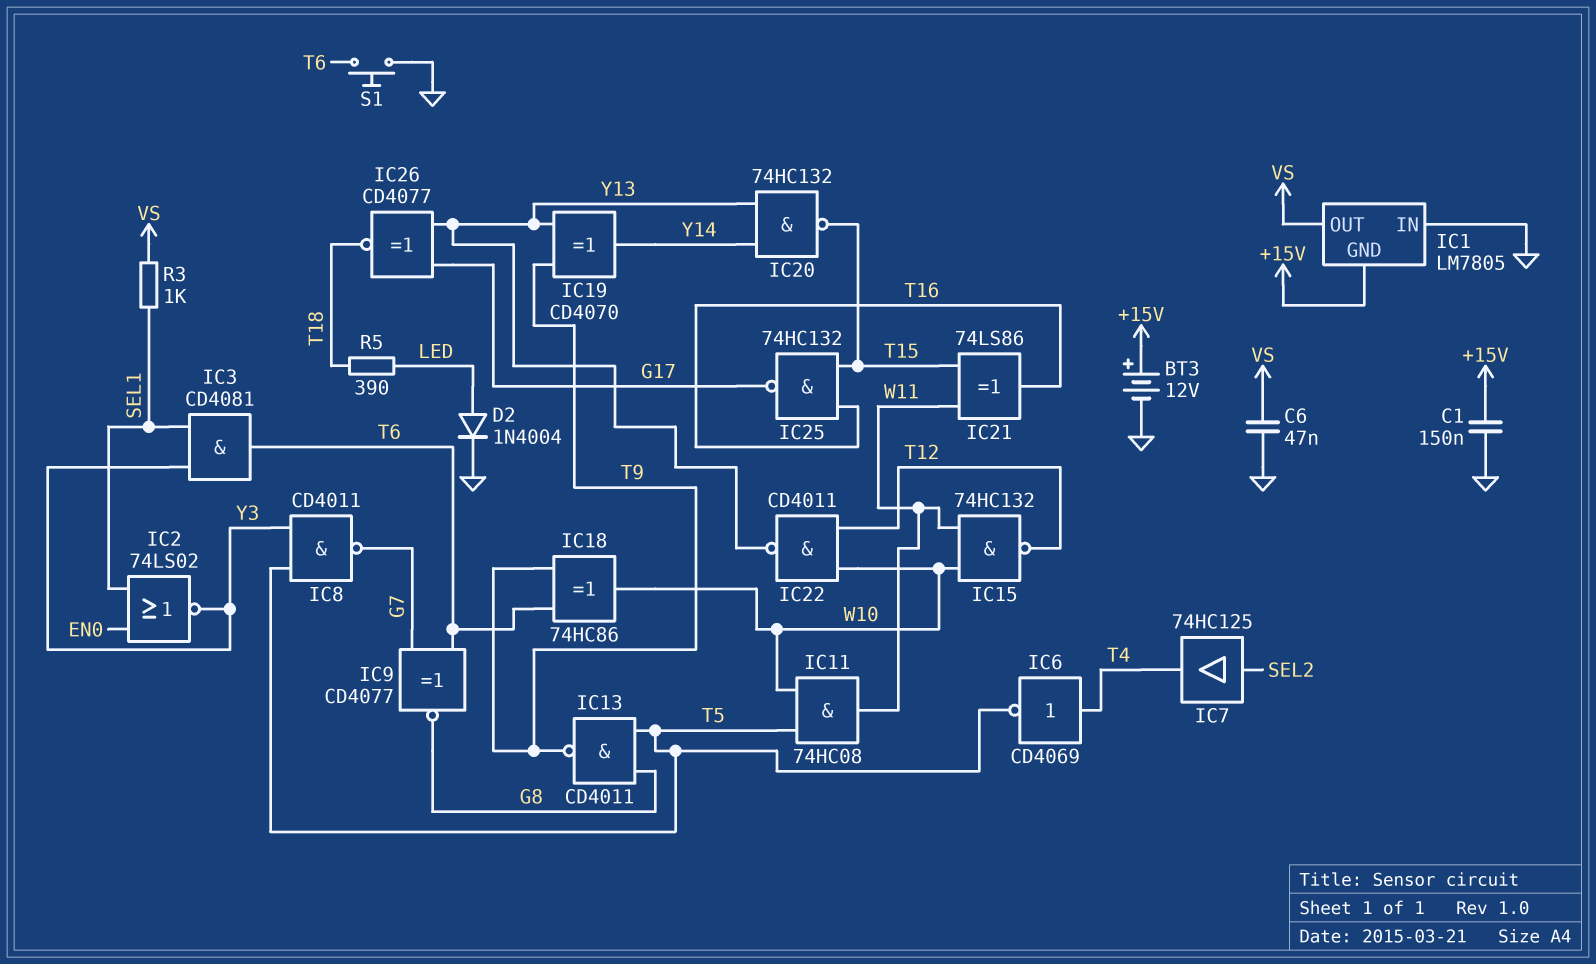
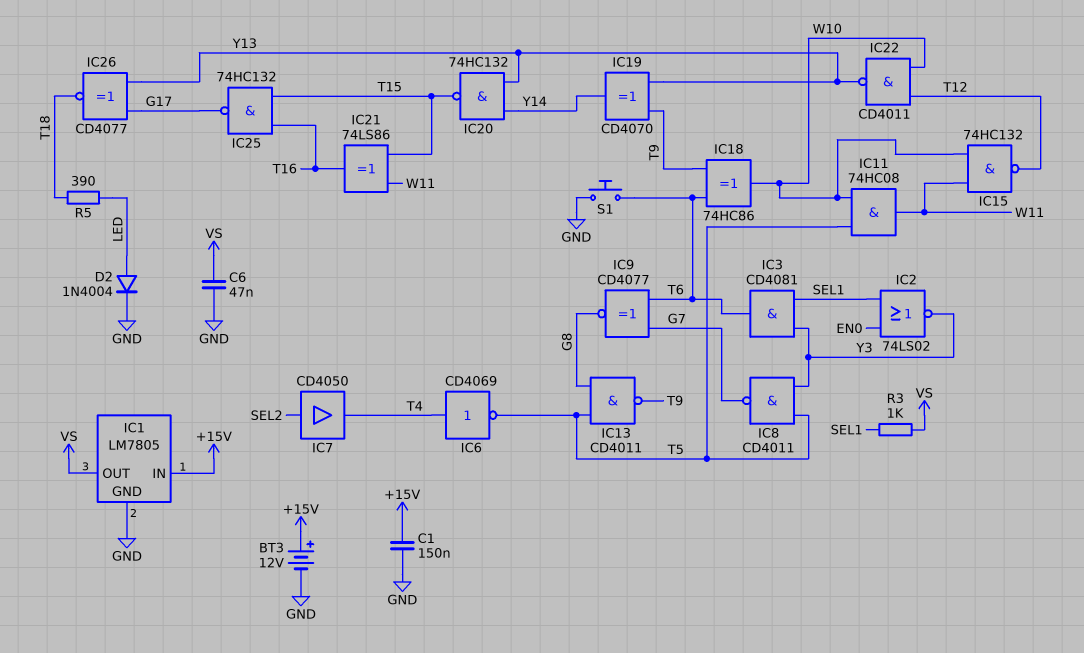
IC1 pin GND: +15V -> GND
IC1 pin IN: GND -> +15V
IC7: buffer 74HC125 (in SEL2, out T4) -> buffer CD4050 (in SEL2, out T4)

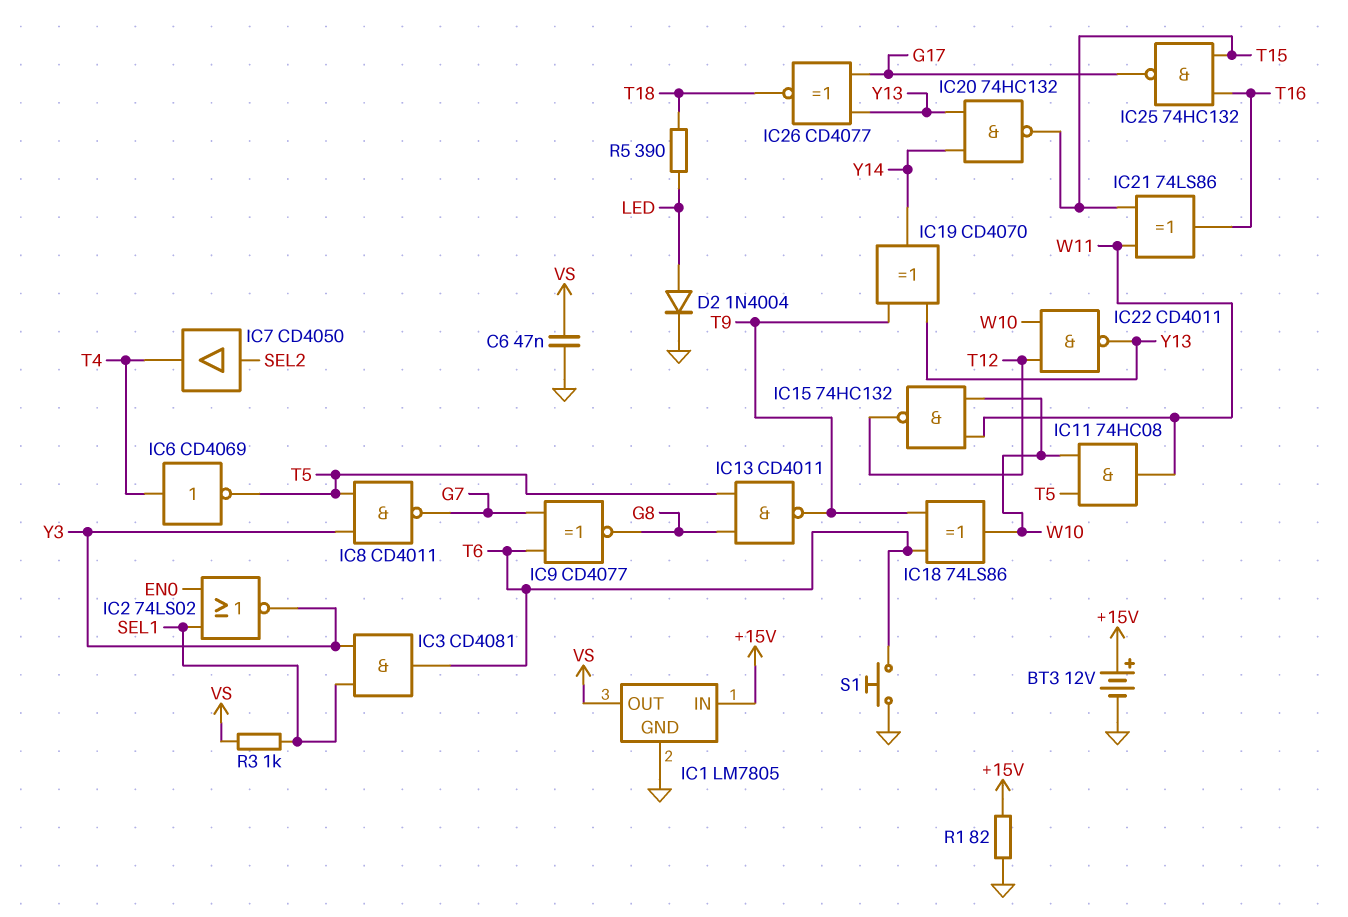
C1: 150nF (+15V, GND) -> none
IC18: XOR 74HC86 (in T6, in T9, out W10) -> XOR 74LS86 (in T6, in T9, out W10)
R1: none -> 82 (+15V, GND)

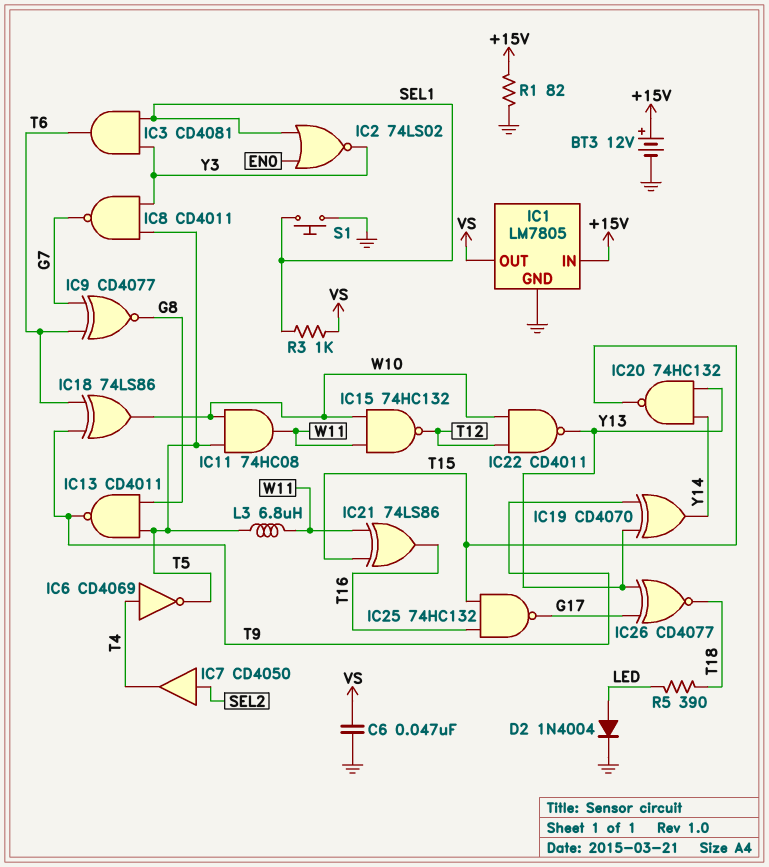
L3: none -> 6.8uH (T5, W11)
S1: button (GND, T6) -> button (GND, SEL1)

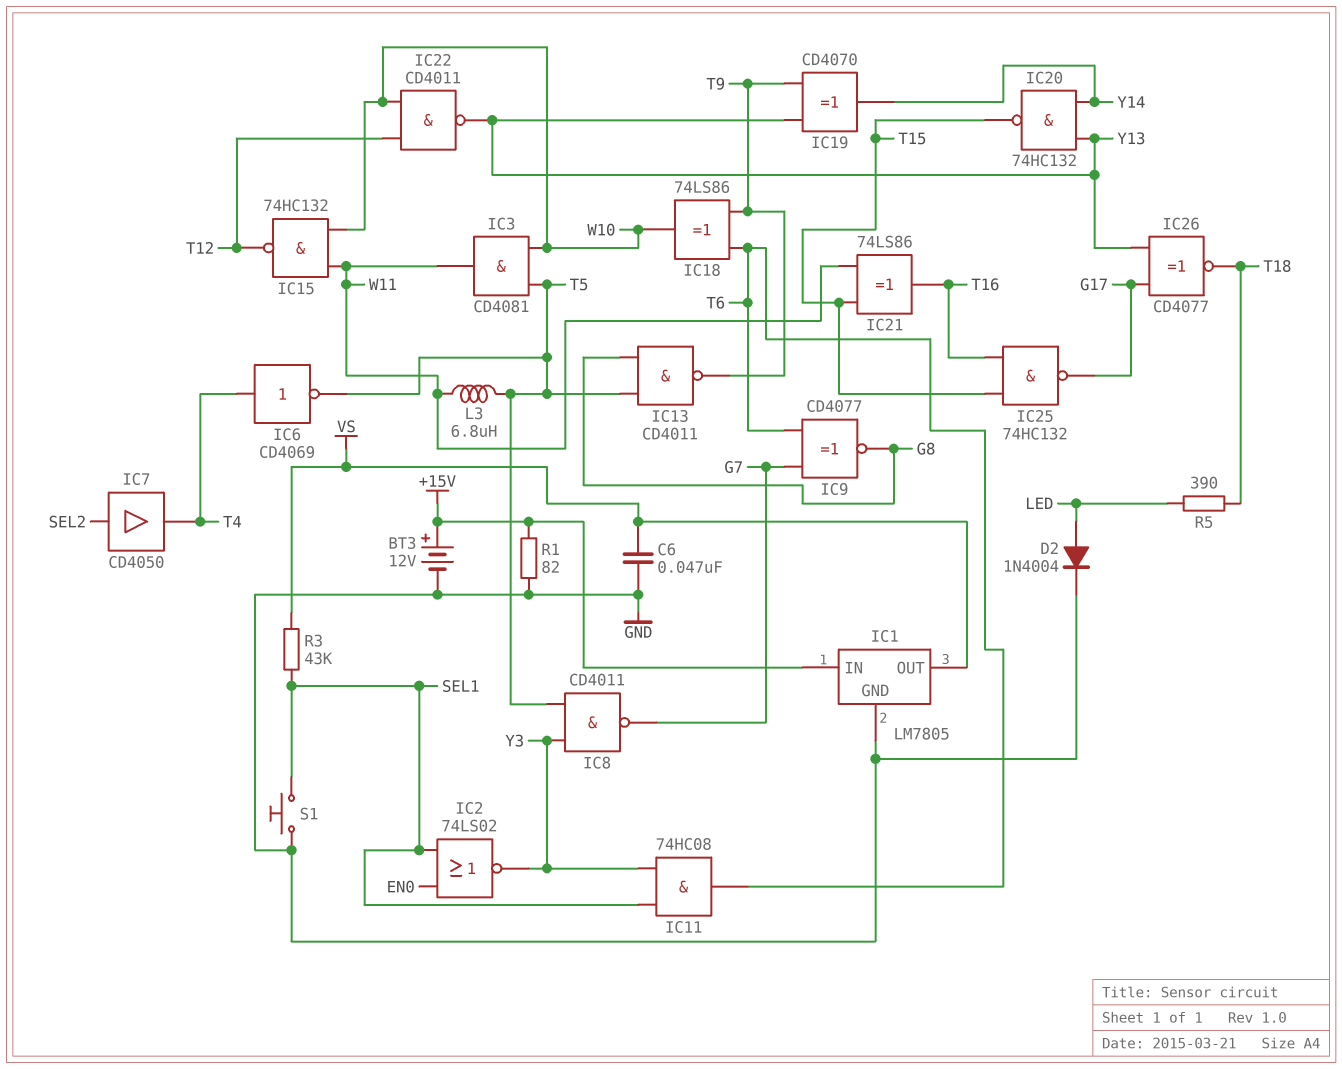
IC3: AND CD4081 (in SEL1, in Y3, out T6) -> AND CD4081 (in T5, in W10, out W11)
IC11: AND 74HC08 (in T5, in W10, out W11) -> AND 74HC08 (in SEL1, in Y3, out T6)
R3: 1k (SEL1, VS) -> 43k (SEL1, VS)

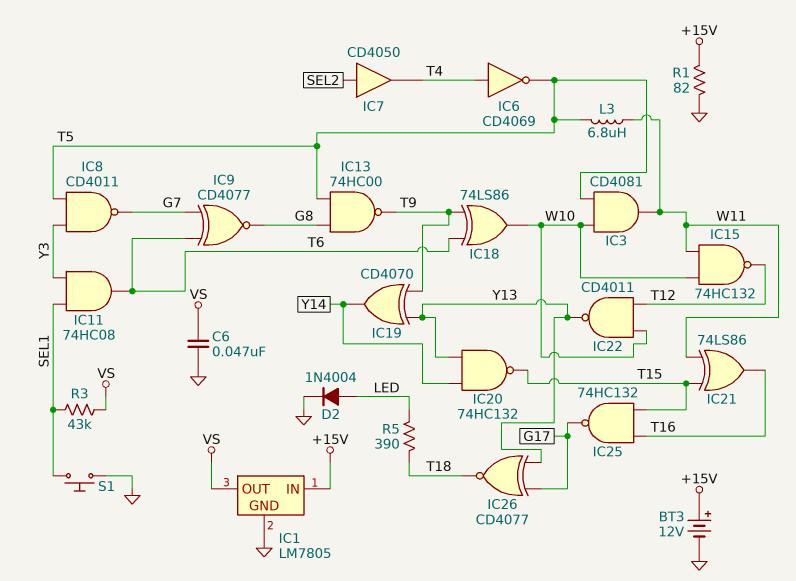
IC2: NOR 74LS02 (in EN0, in SEL1, out Y3) -> none
IC13: NAND CD4011 (in G8, in T5, out T9) -> NAND 74HC00 (in G8, in T5, out T9)

